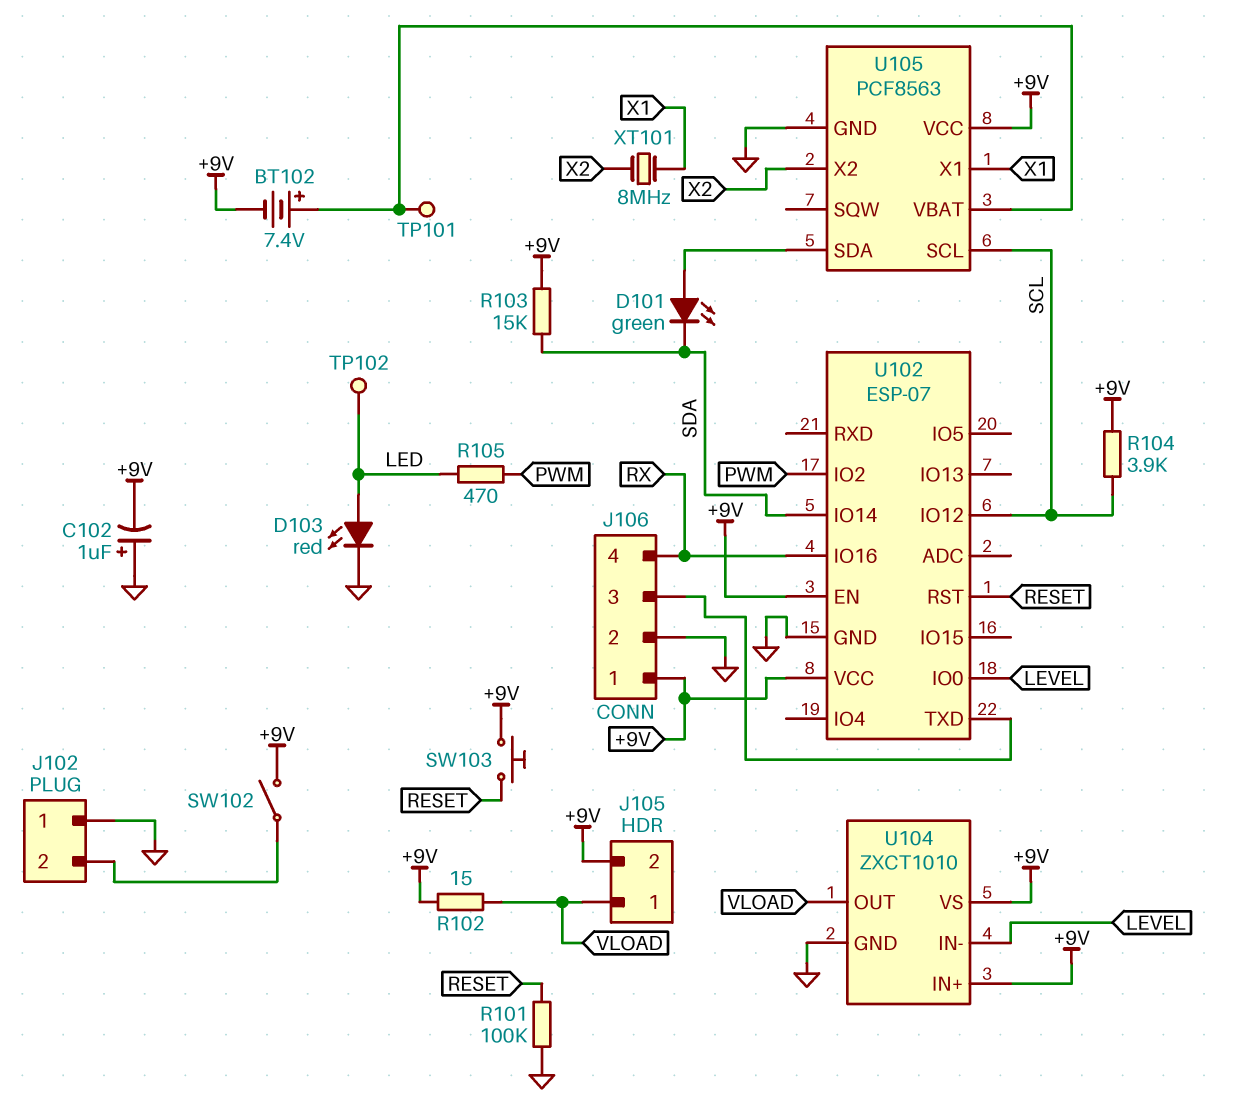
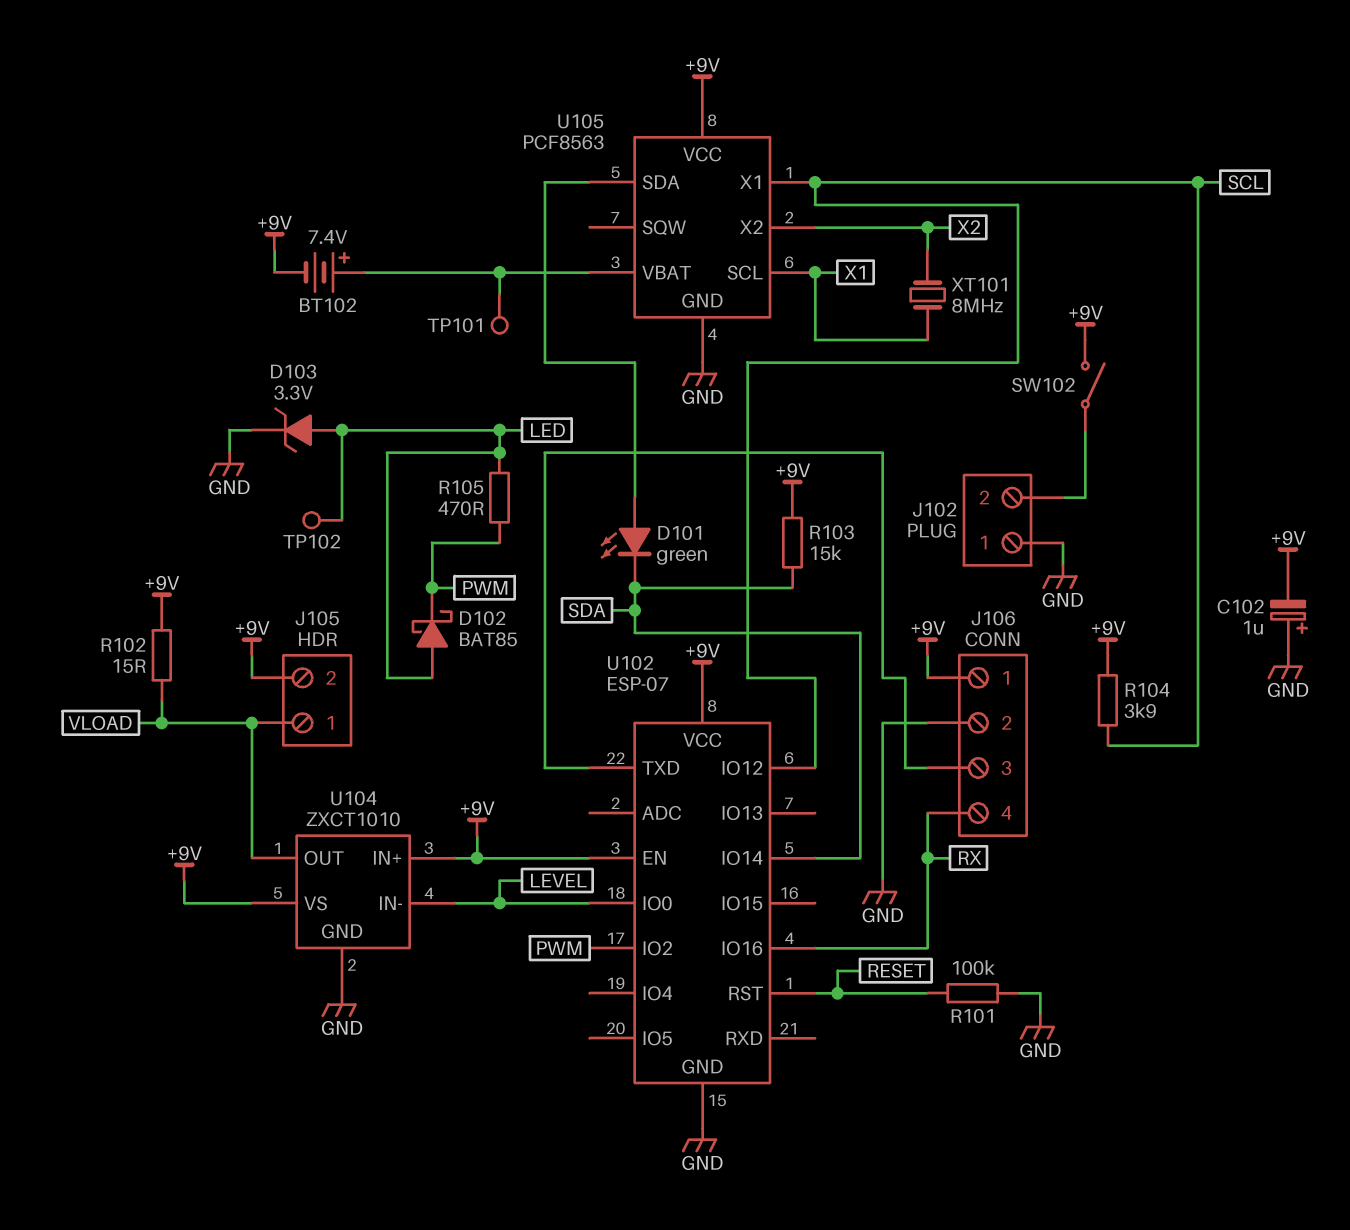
D102: none -> schottky BAT85 (A LED, K PWM)
D103: LED red (A LED, K GND) -> zener 3.3V (A LED, K GND)
SW103: button (+9V, RESET) -> none
U105 pin SCL: SCL -> X1
U105 pin X1: X1 -> SCL

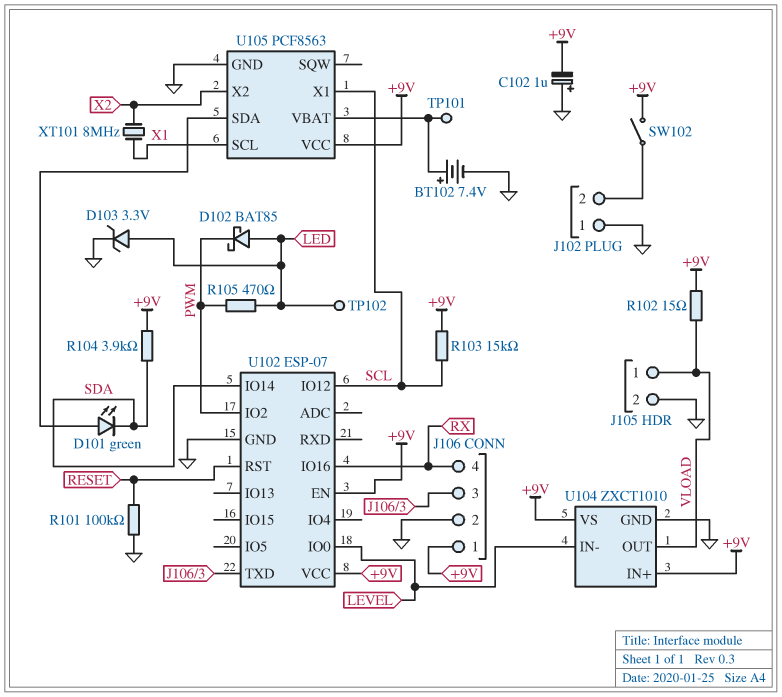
BT102: 7.4V (plus U105/VBAT, minus +9V) -> 7.4V (plus U105/VBAT, minus GND)
J105 pin 2: +9V -> GND
R103: 15k (+9V, SDA) -> 15k (+9V, SCL)
R104: 3.9k (+9V, SCL) -> 3.9k (+9V, SDA)

